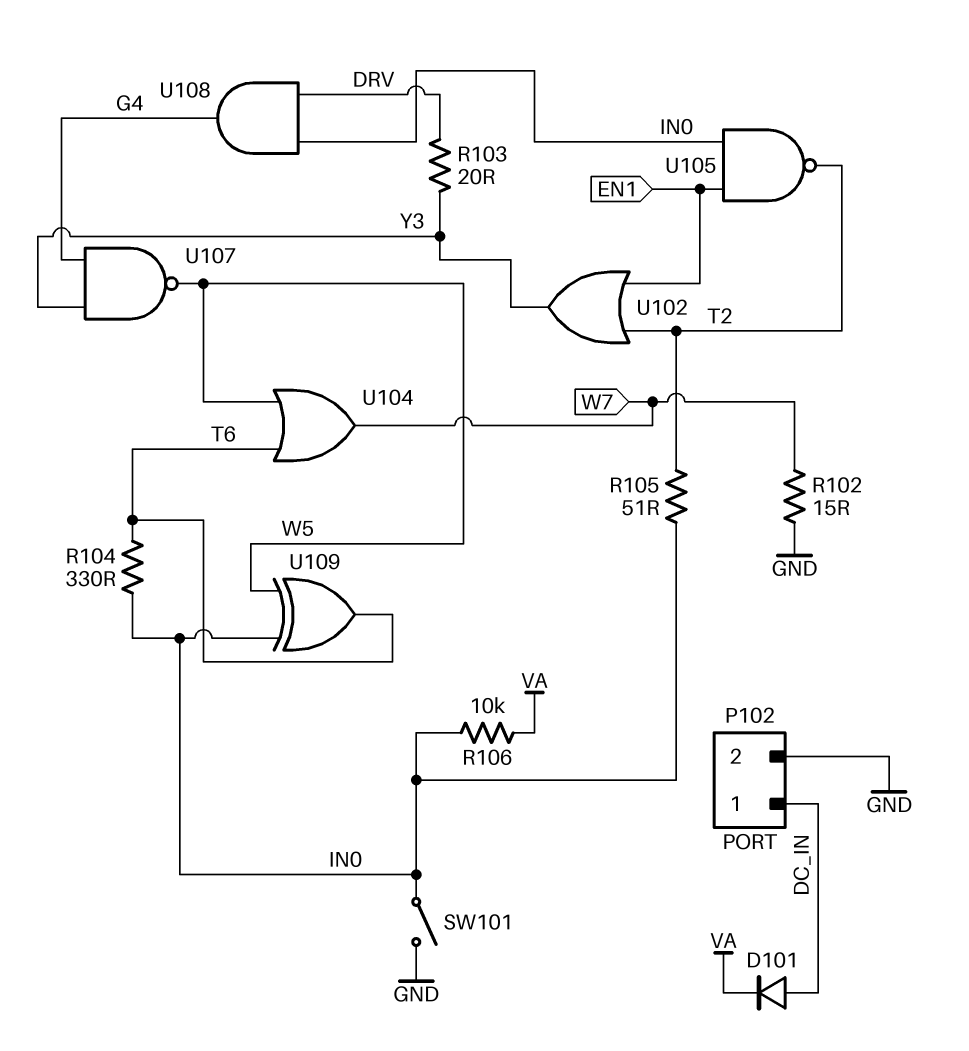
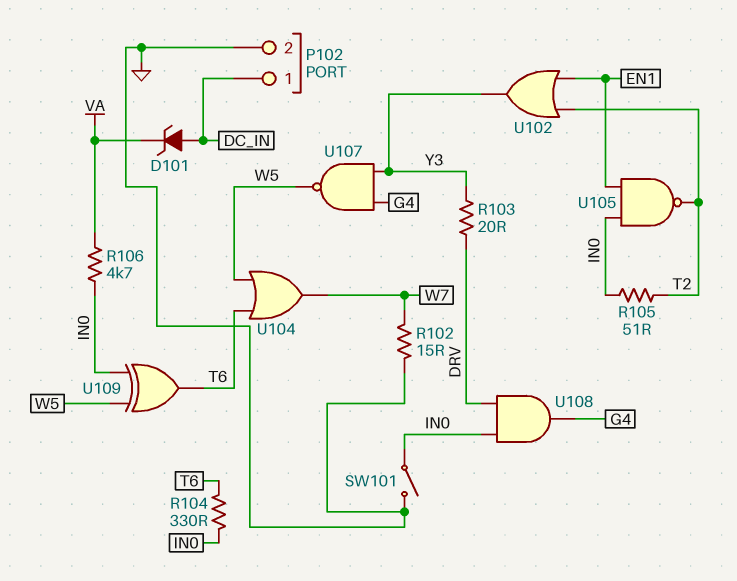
D101: diode (A DC_IN, K VA) -> zener (A DC_IN, K VA)
R106: 10k (IN0, VA) -> 4.7k (IN0, VA)

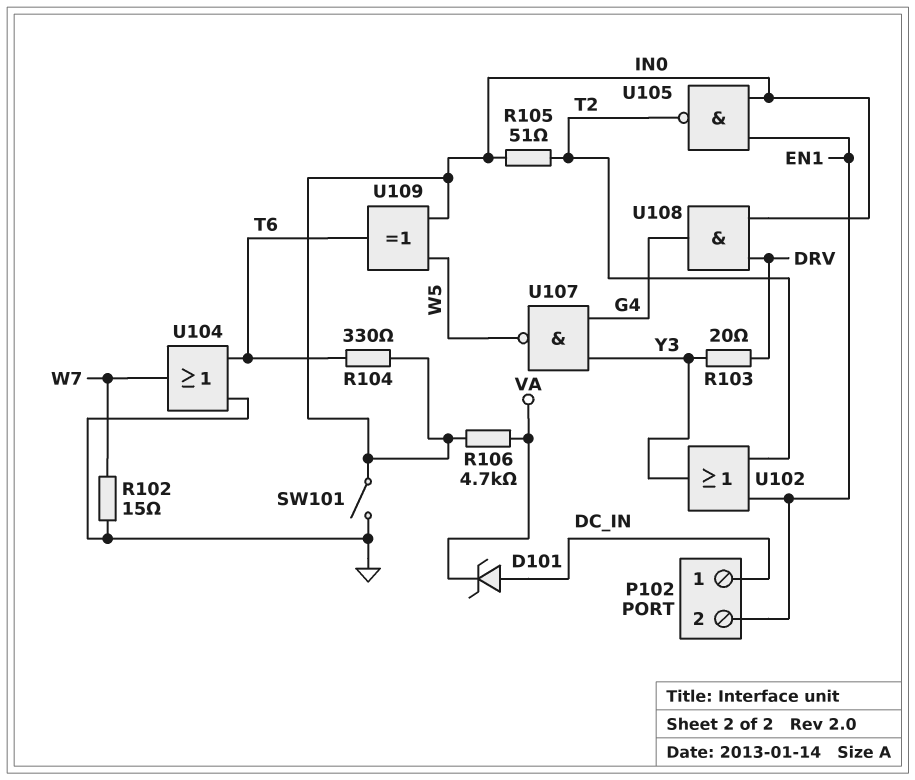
P102 pin 2: GND -> EN1
U104: OR (in T6, in W5, out W7) -> OR (in GND, in T6, out W7)

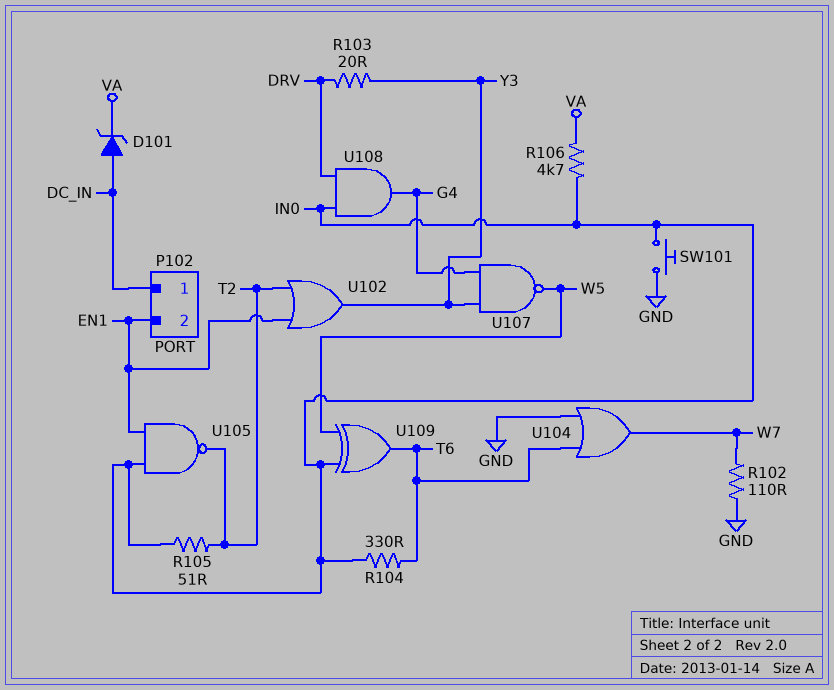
R102: 15 (GND, W7) -> 110 (GND, W7)
SW101: switch (GND, IN0) -> button (GND, IN0)

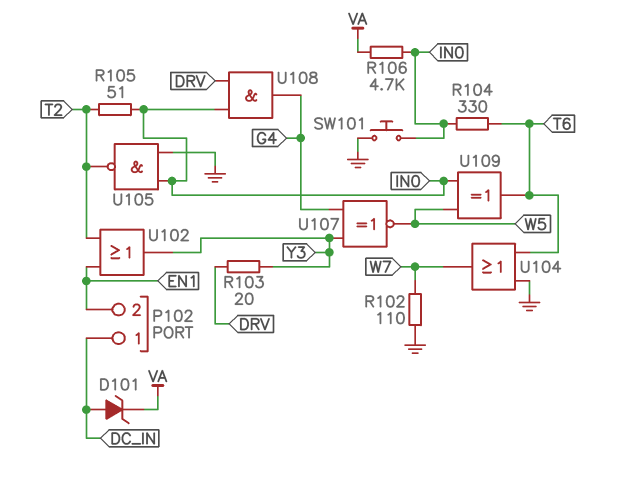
U105: NAND (in EN1, in IN0, out T2) -> NAND (in GND, in IN0, out T2)
U107: NAND (in G4, in Y3, out W5) -> XNOR (in G4, in Y3, out W5)

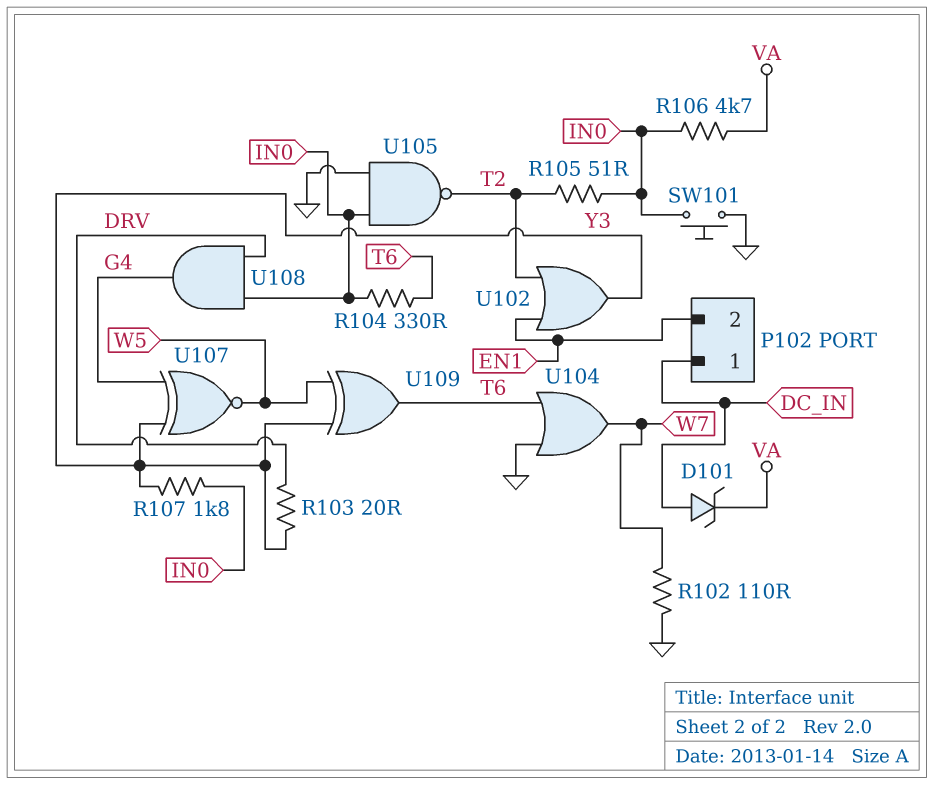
R107: none -> 1.8k (IN0, Y3)
U109: XOR (in IN0, in W5, out T6) -> XOR (in W5, in Y3, out T6)

